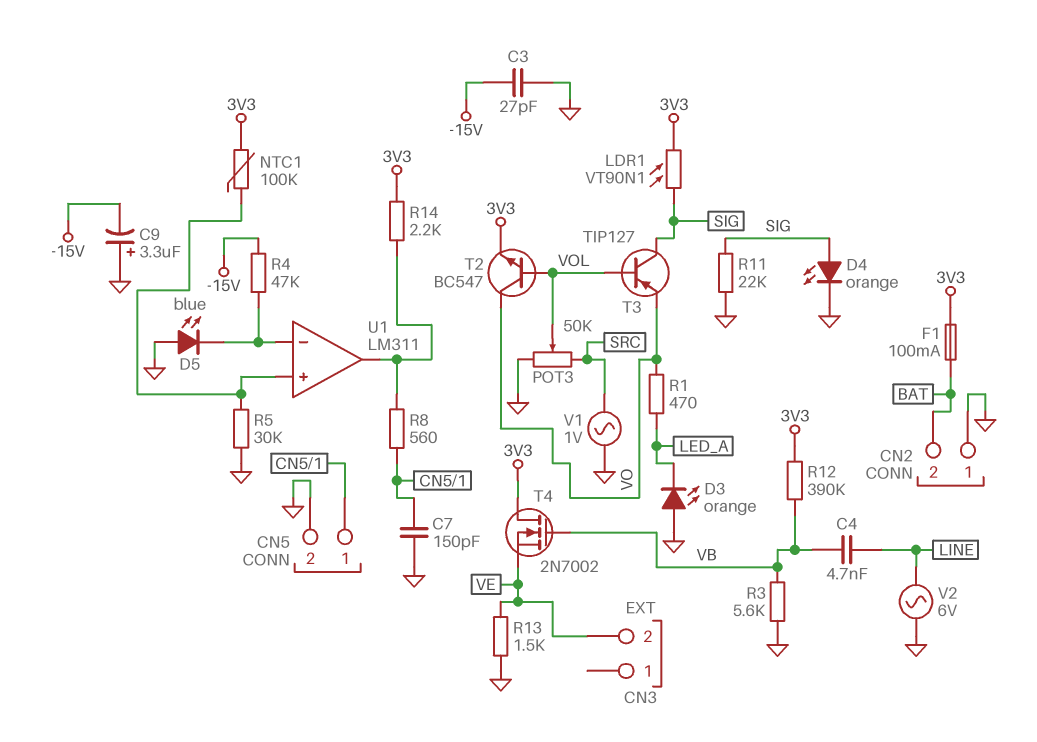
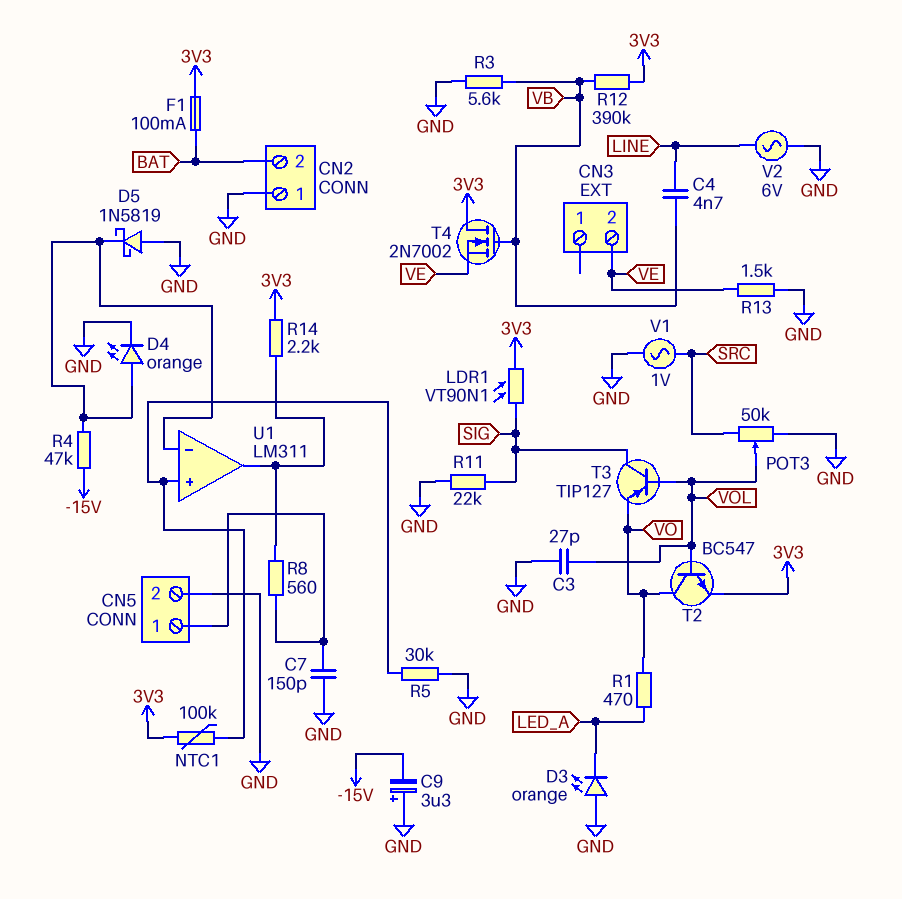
C3: 27pF (-15V, GND) -> 27pF (GND, VOL)
D4: LED orange (A SIG, K GND) -> LED orange (A U1/in-, K GND)
D5: LED blue (A GND, K U1/in-) -> schottky 1N5819 (A GND, K U1/in-)

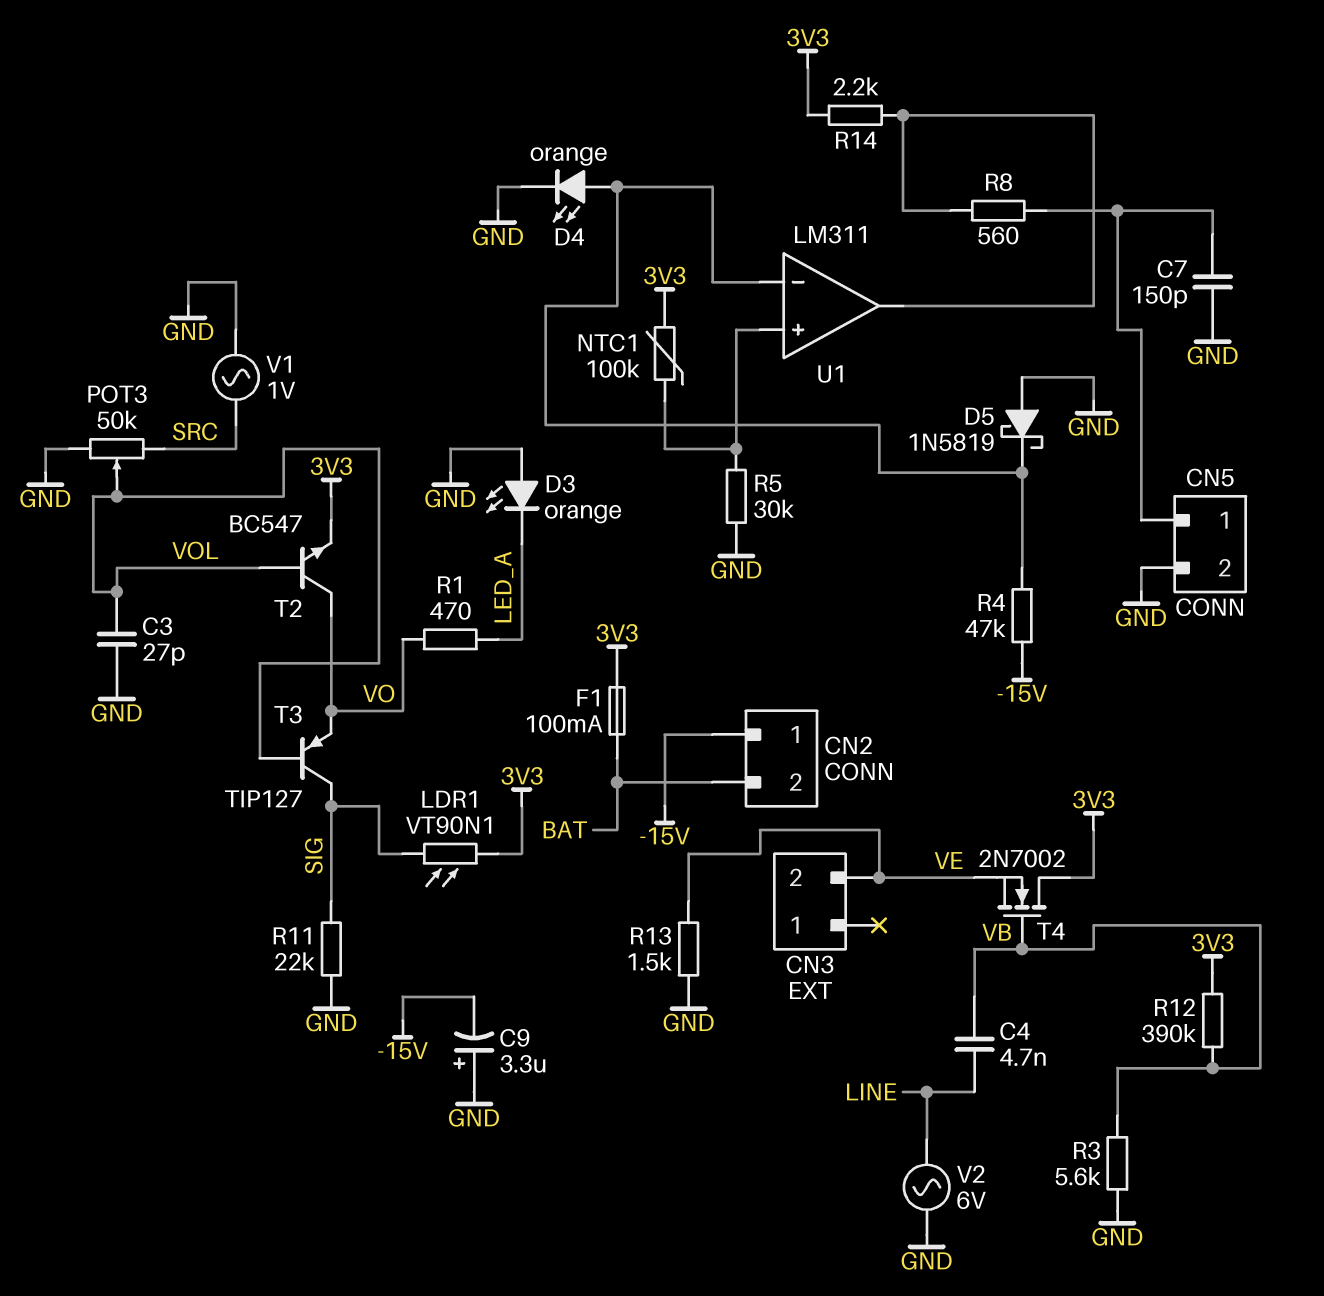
CN2 pin 1: GND -> -15V

